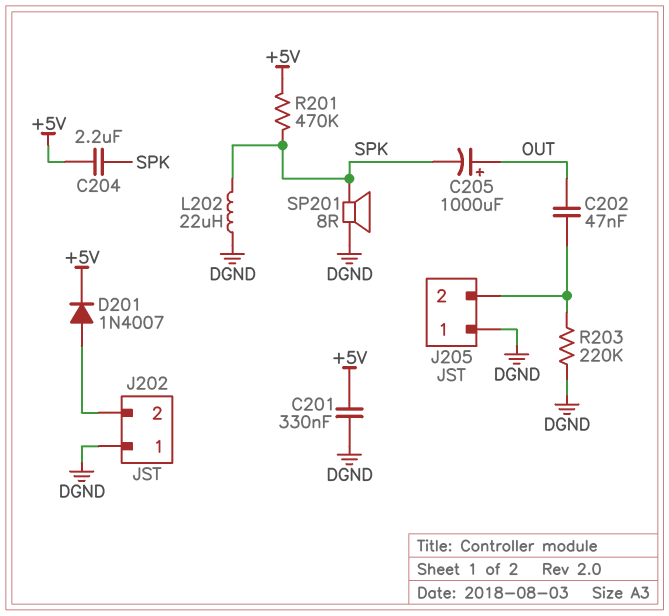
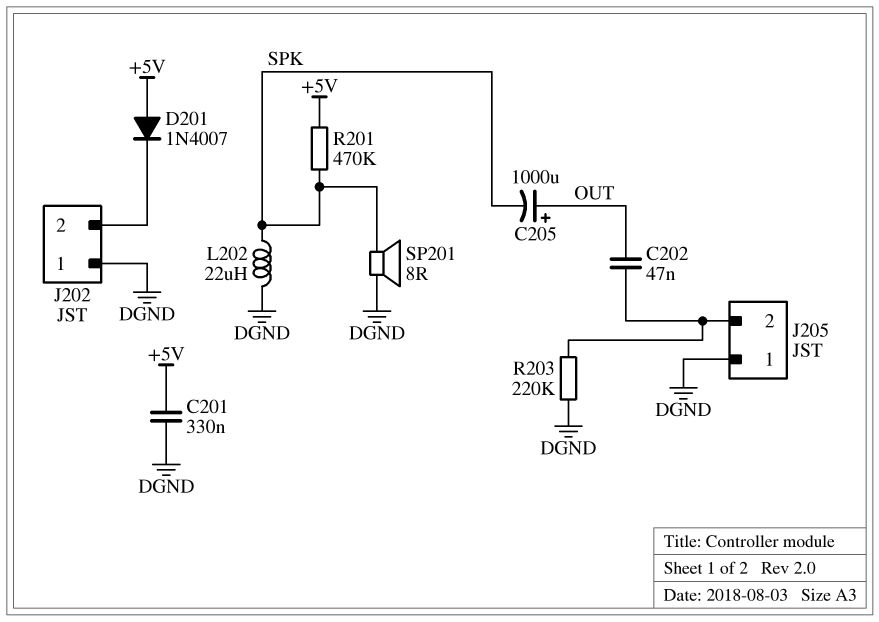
C204: 2.2uF (+5V, SPK) -> none
D201: diode 1N4007 (A J202/2, K +5V) -> diode 1N4007 (A +5V, K J202/2)

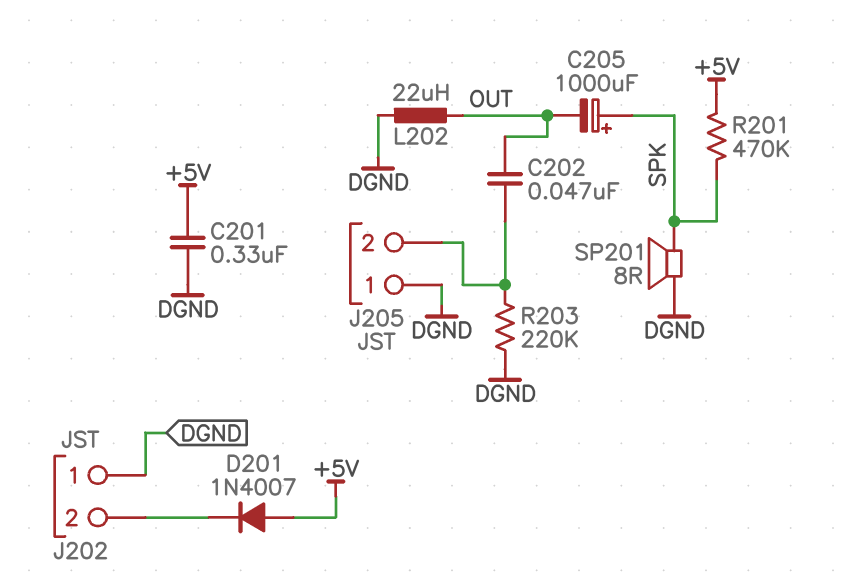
C205: 1000uF (plus OUT, minus SPK) -> 1000uF (plus SPK, minus OUT)
L202: 22uH (DGND, SPK) -> 22uH (DGND, OUT)

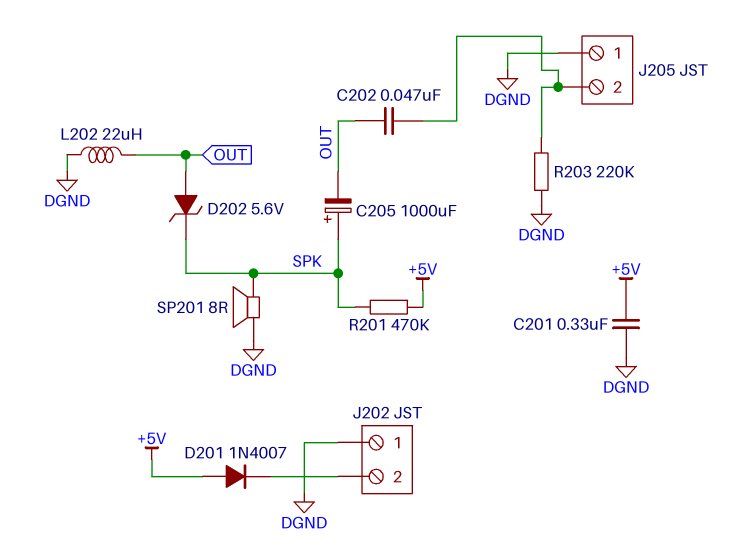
D202: none -> zener 5.6V (A OUT, K SPK)

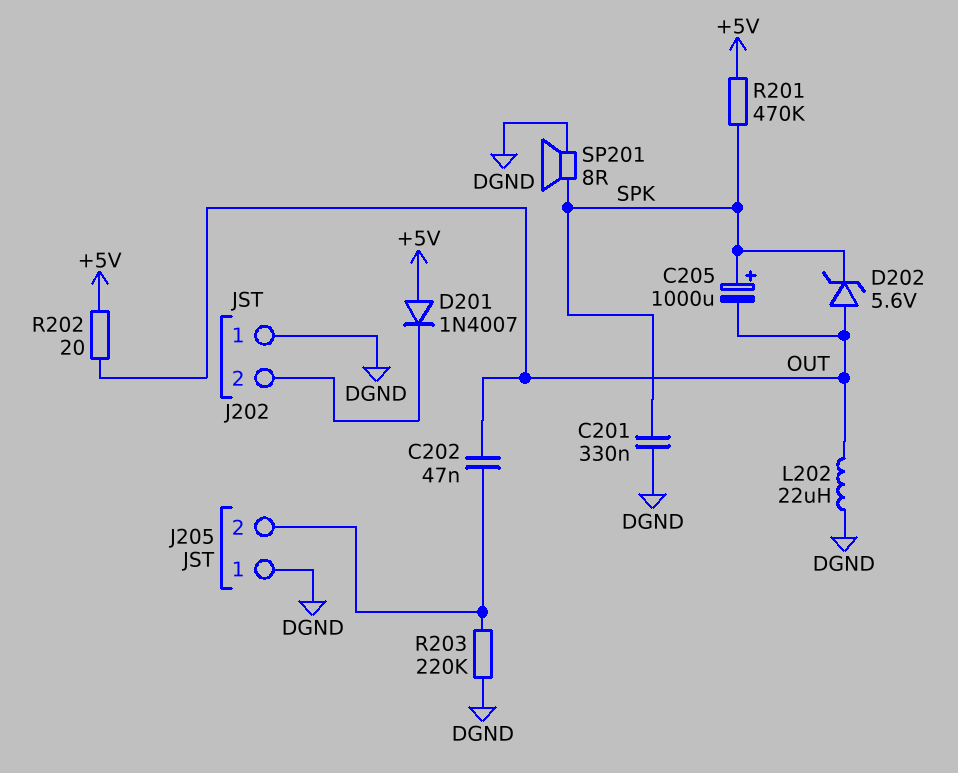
C201: 330nF (+5V, DGND) -> 330nF (DGND, SPK)
R202: none -> 20 (+5V, OUT)

